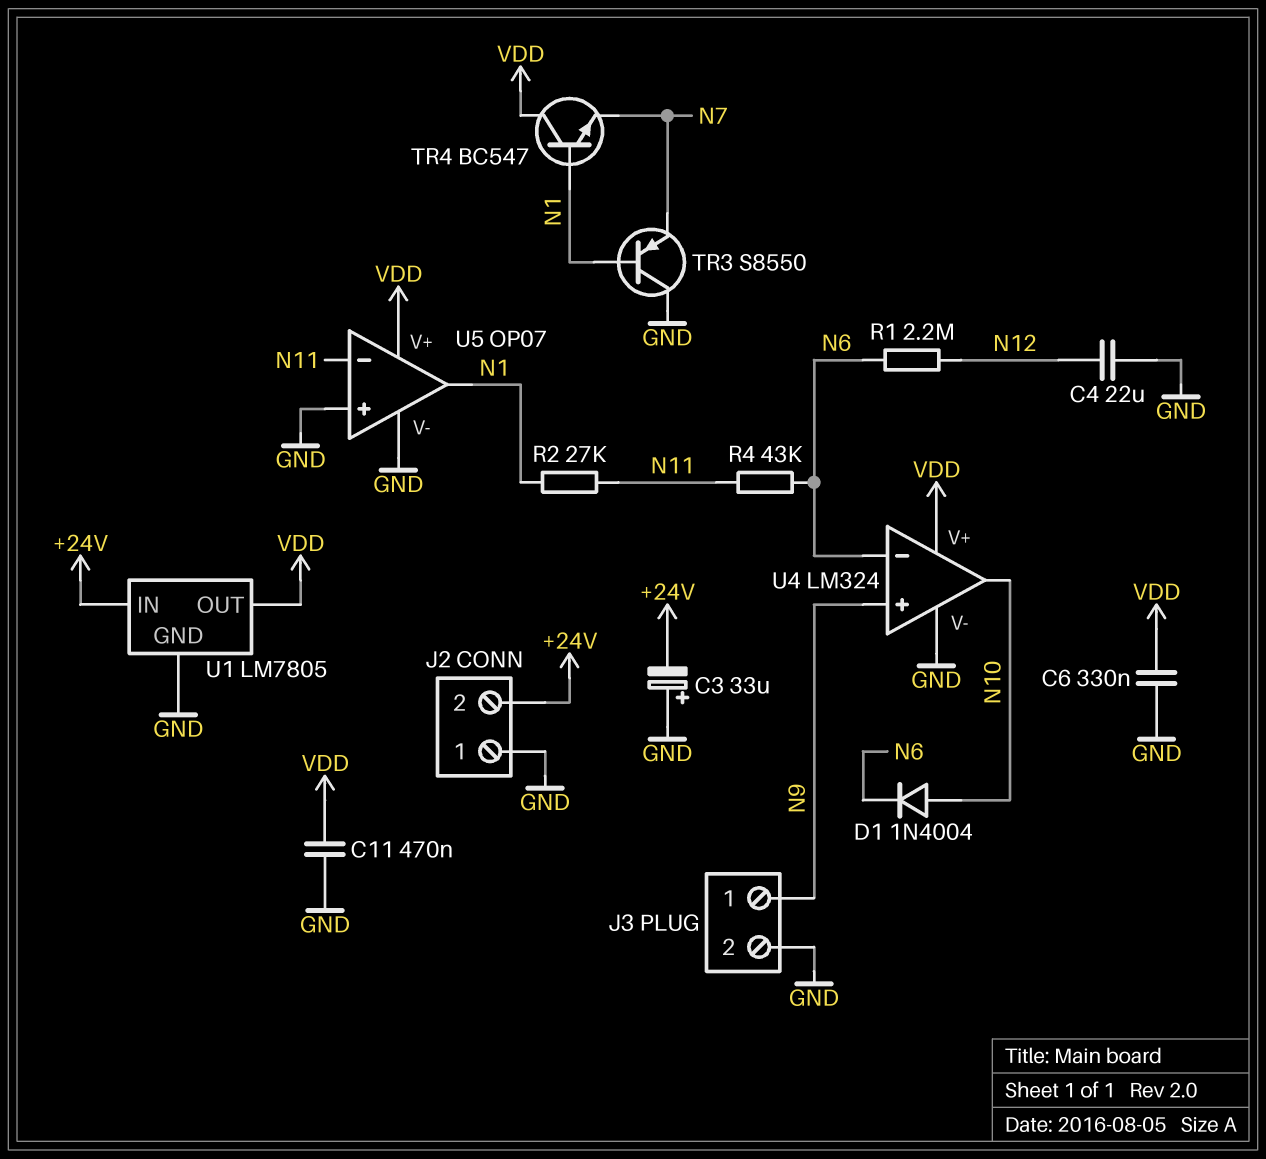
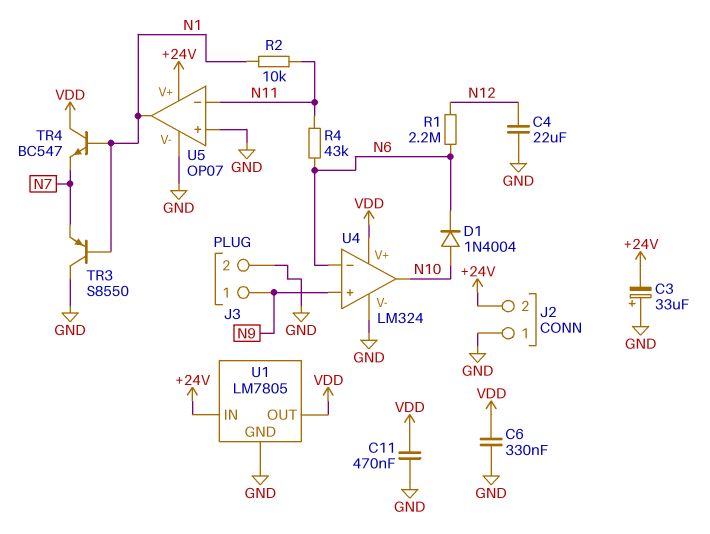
R2: 27k (N1, N11) -> 10k (N1, N11)
U5 pin V+: VDD -> +24V

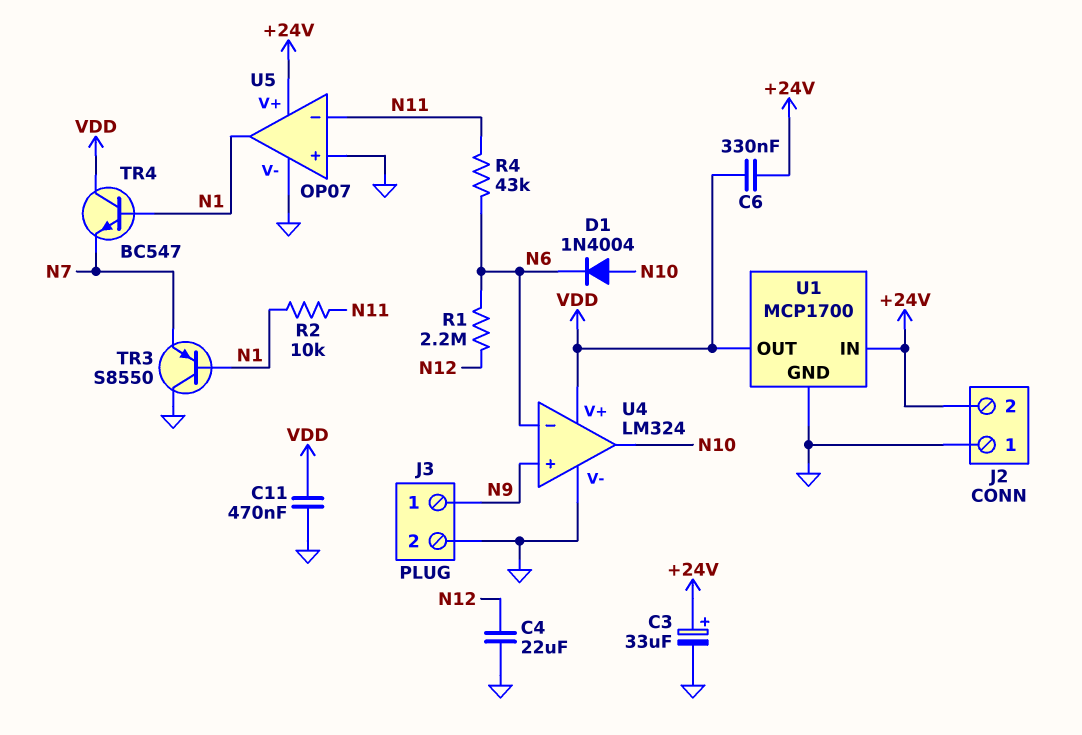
C3: 33uF (plus GND, minus +24V) -> 33uF (plus +24V, minus GND)
C6: 330nF (GND, VDD) -> 330nF (+24V, VDD)
U1: LM7805 -> MCP1700

